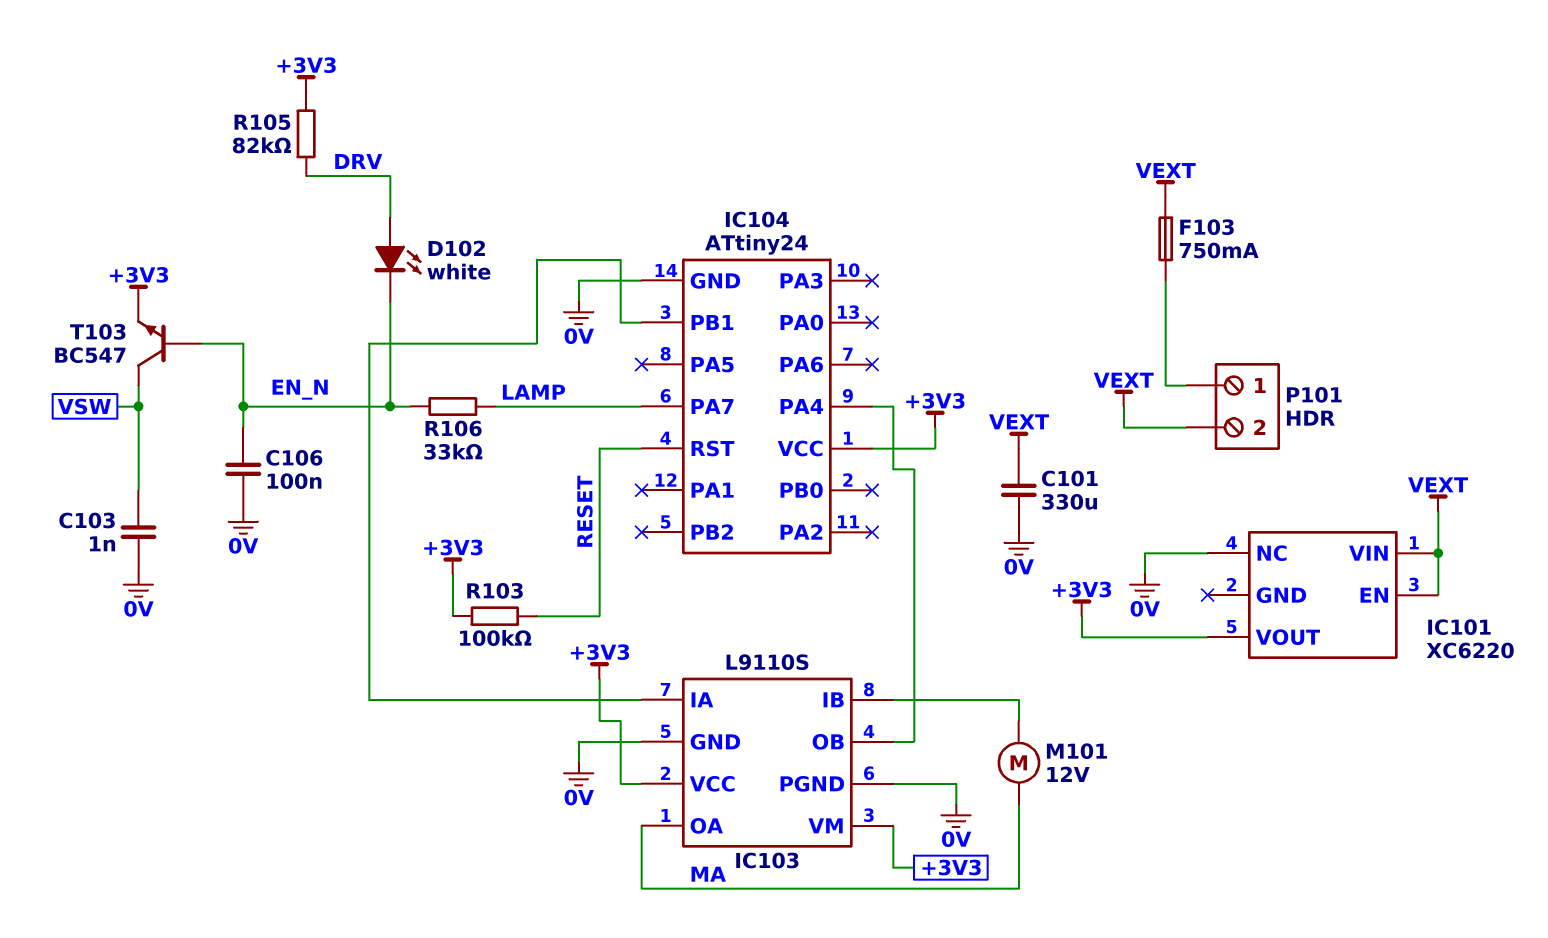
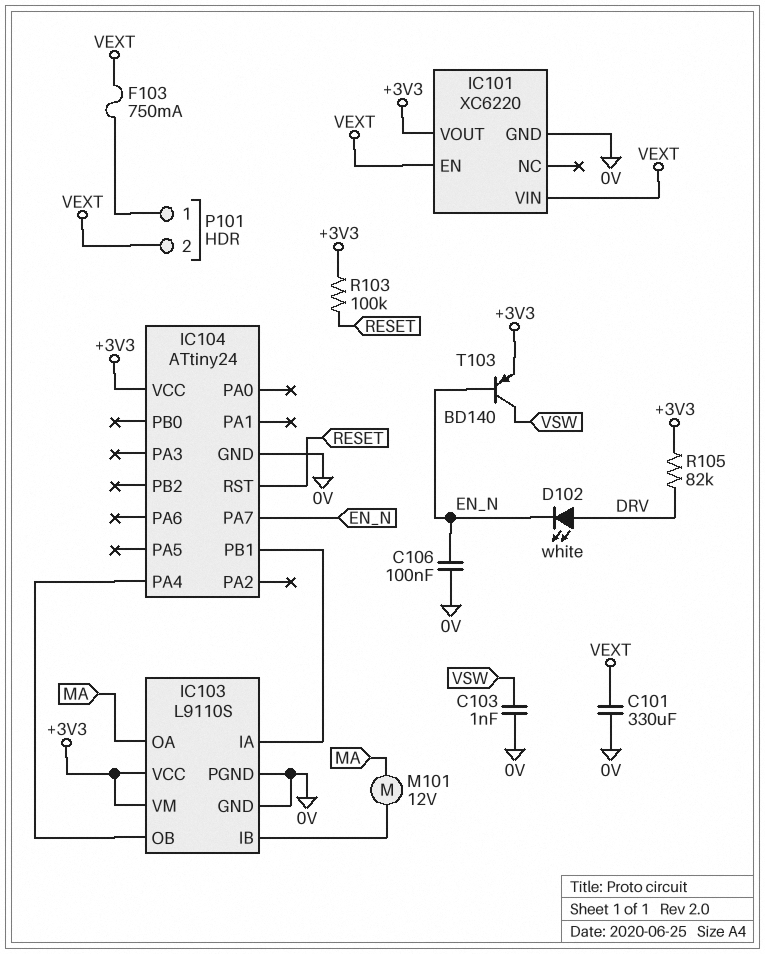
IC101 pin GND: none -> 0V
IC101 pin NC: 0V -> none
IC104 pin PA7: LAMP -> EN_N
R106: 33k (EN_N, LAMP) -> none
T103: NPN BC547 (B EN_N, C VSW, E +3V3) -> PNP BD140 (B EN_N, C VSW, E +3V3)

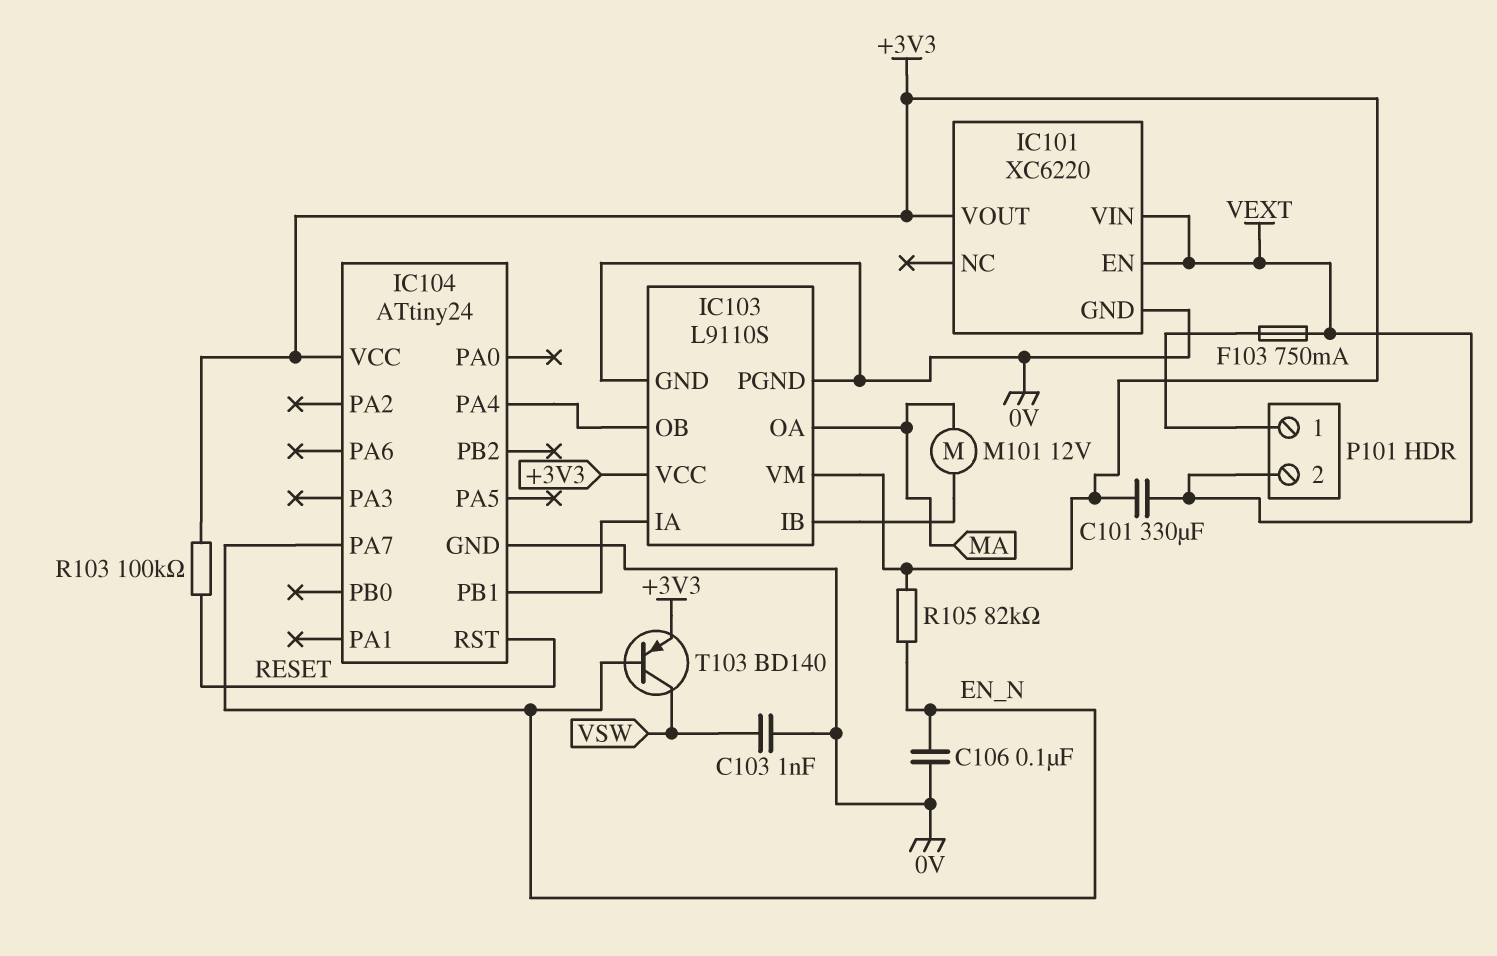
C101: 330uF (0V, VEXT) -> 330uF (+3V3, VEXT)
D102: LED white (A DRV, K EN_N) -> none
R105: 82k (+3V3, DRV) -> 82k (+3V3, EN_N)

